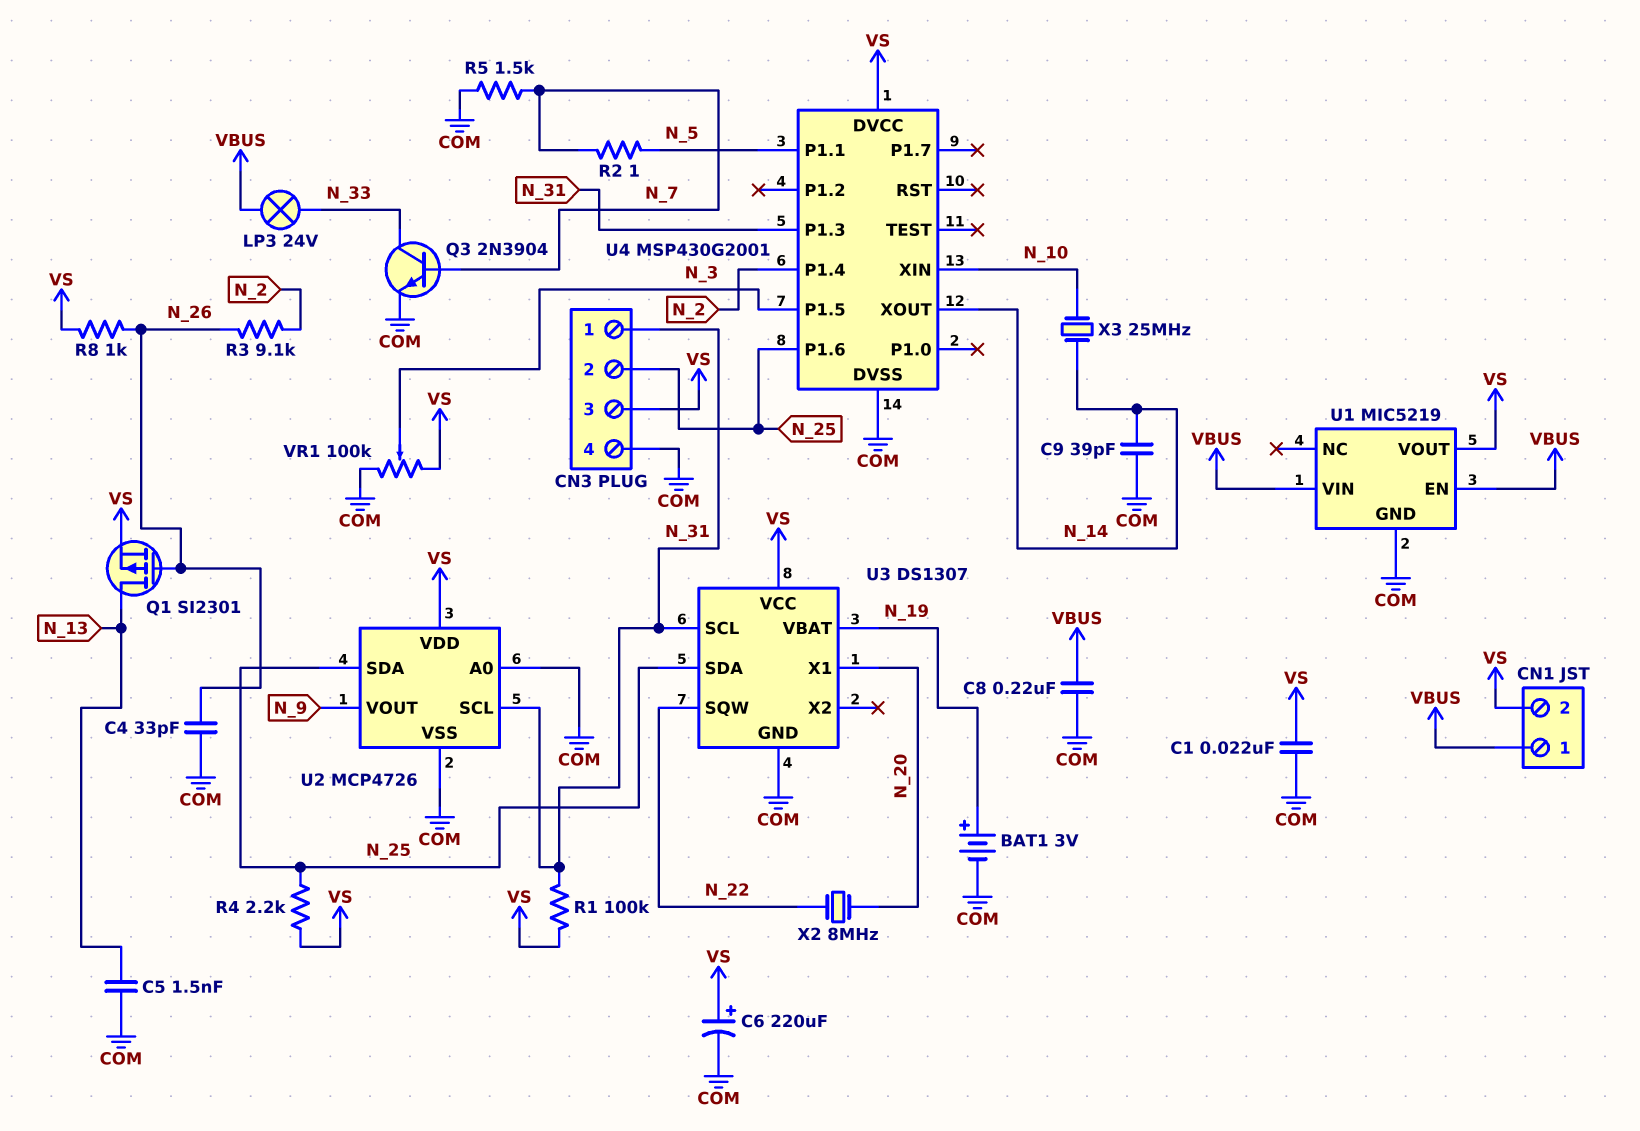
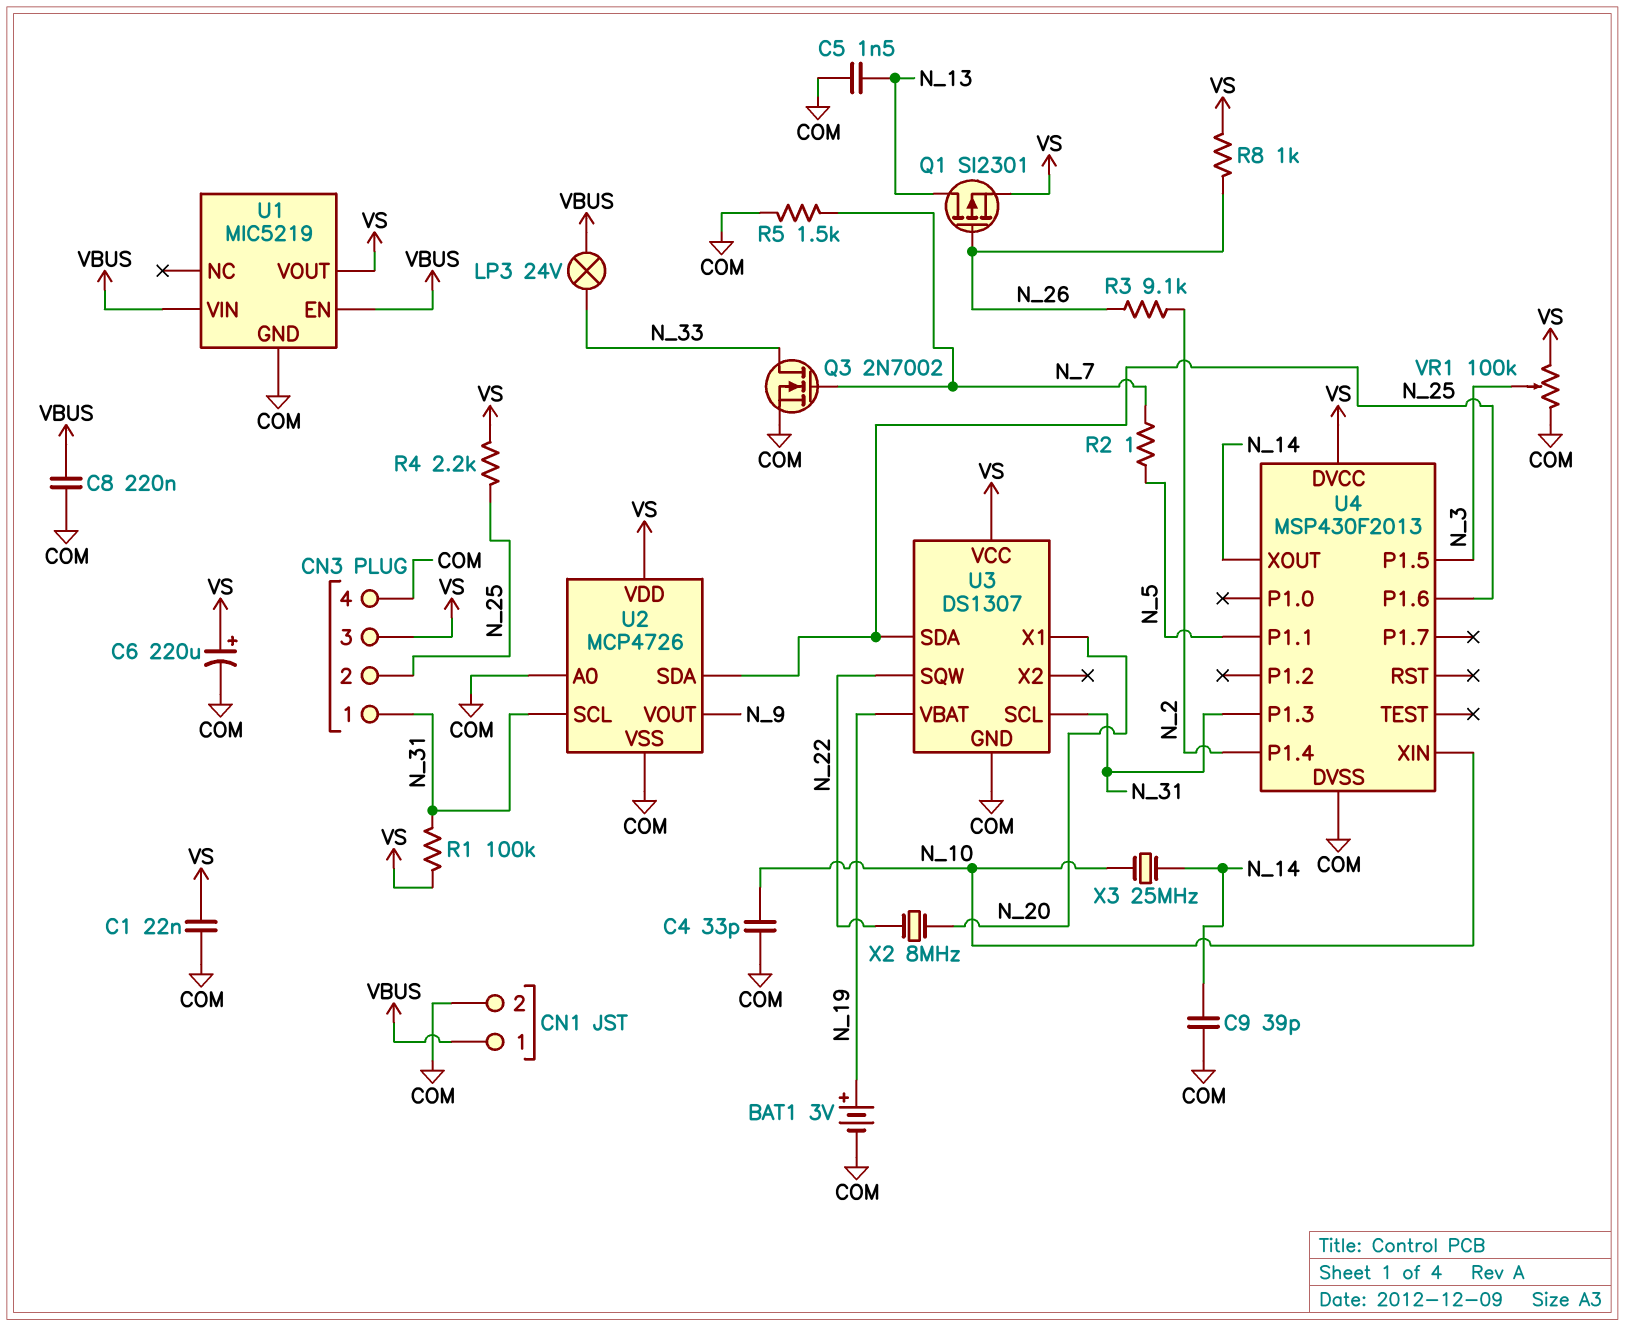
C4: 33pF (COM, N_26) -> 33pF (COM, N_10)
CN1 pin 2: VS -> COM
Q3: NPN 2N3904 (B N_7, C N_33, E COM) -> NMOS 2N7002 (G N_7, D N_33, S COM)
U4: MSP430G2001 -> MSP430F2013

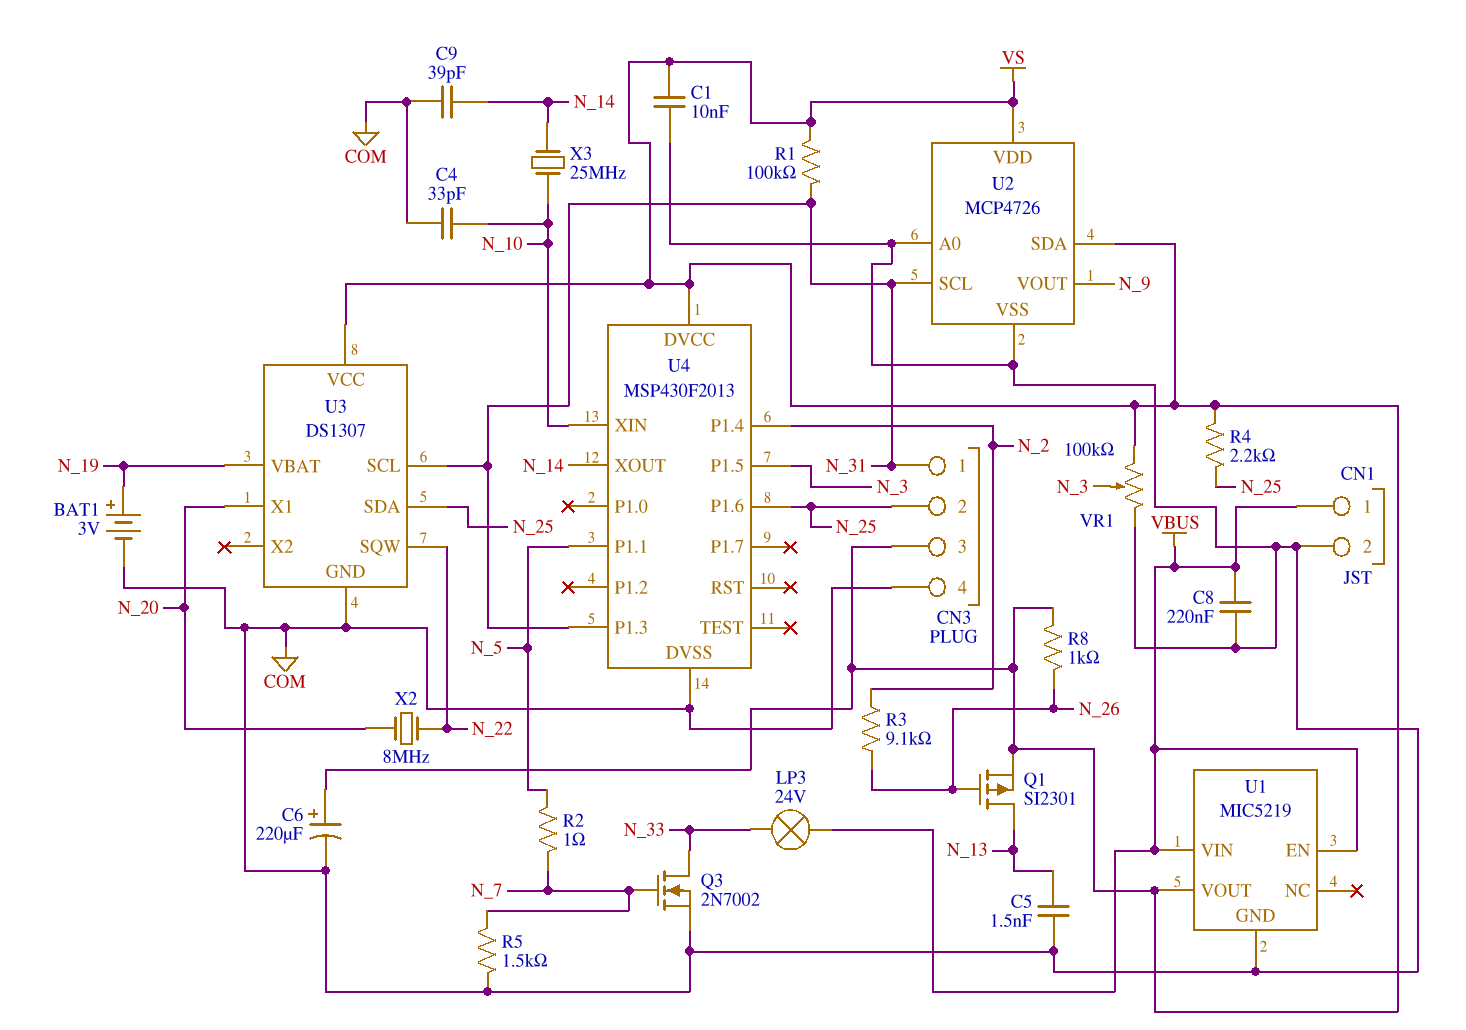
C1: 22nF (COM, VS) -> 10nF (COM, VS)
U2 pin SDA: N_25 -> VS

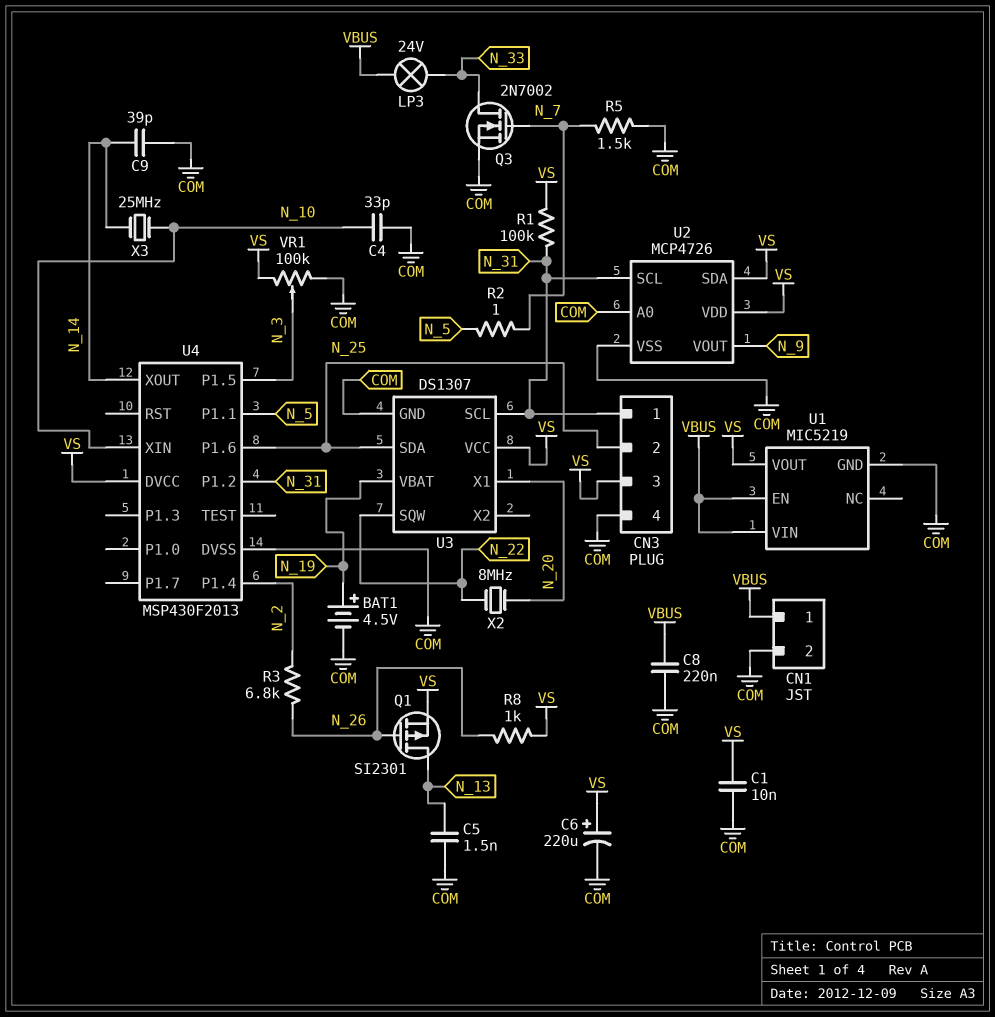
BAT1: 3V (plus N_19, minus COM) -> 4.5V (plus N_19, minus COM)
R3: 9.1k (N_2, N_26) -> 6.8k (N_2, N_26)
R4: 2.2k (N_25, VS) -> none
U4 pin P1.2: none -> N_31
U4 pin P1.3: N_31 -> none

